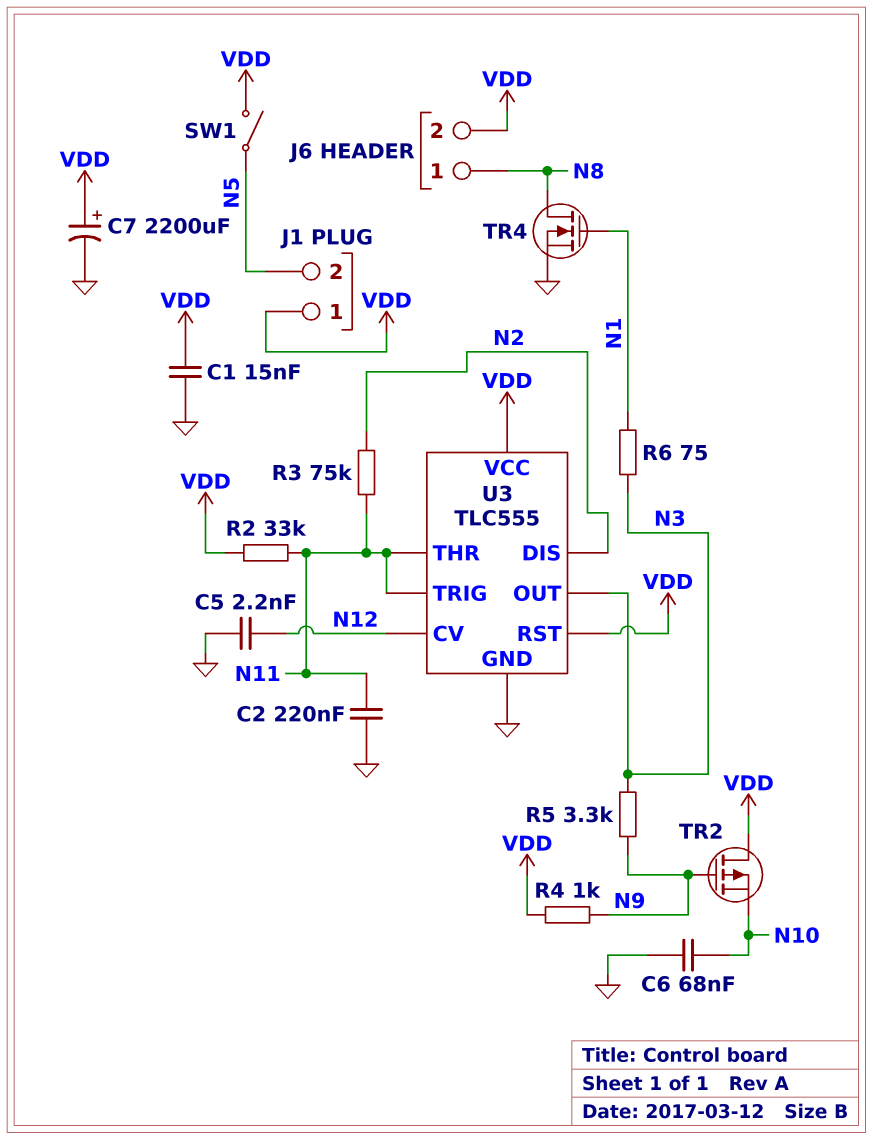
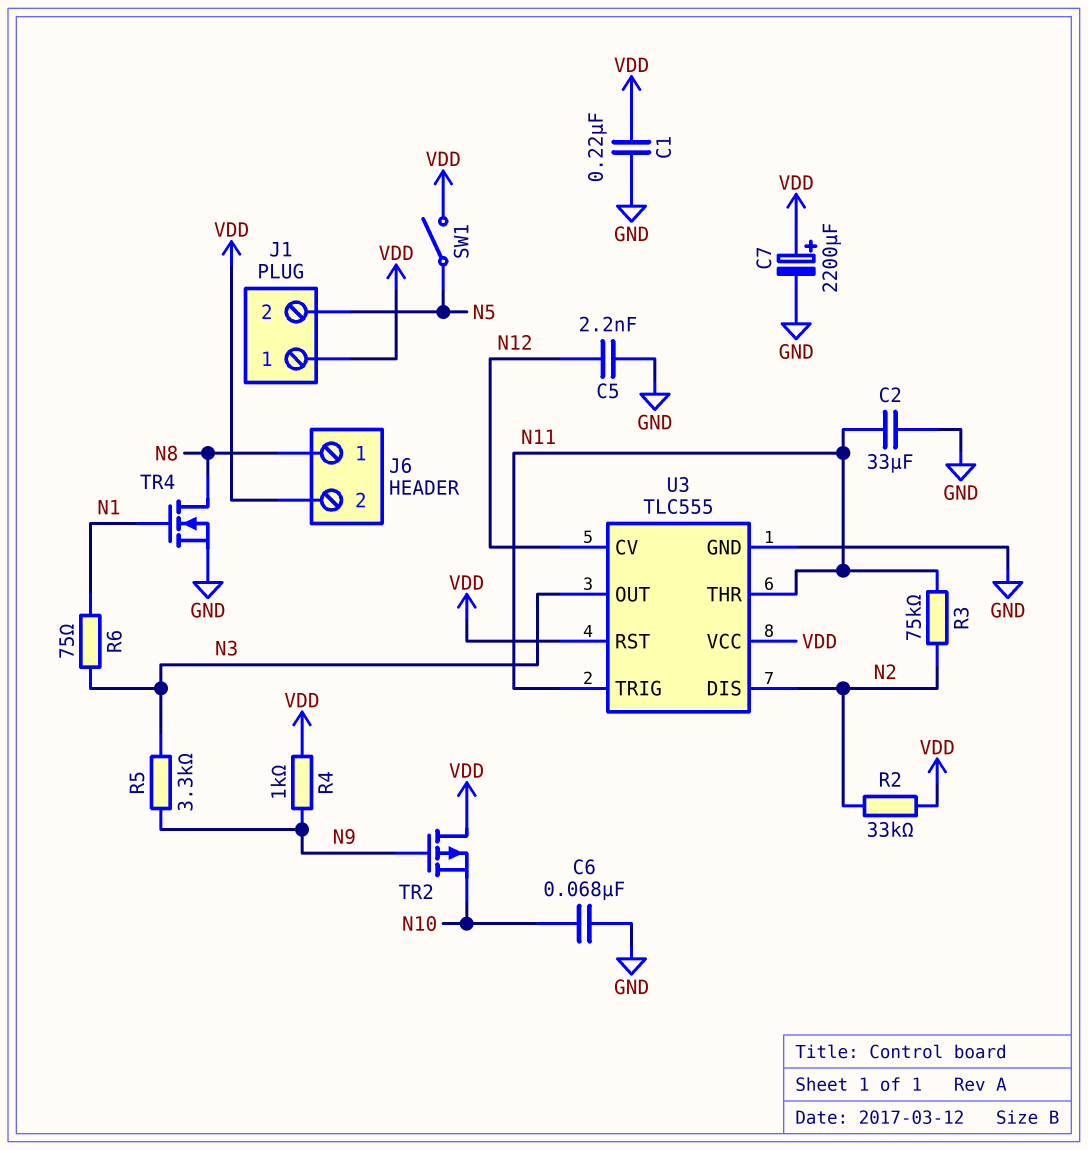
C1: 15nF (GND, VDD) -> 220nF (GND, VDD)
C2: 220nF (GND, N11) -> 33uF (GND, N11)
R2: 33k (N11, VDD) -> 33k (N2, VDD)

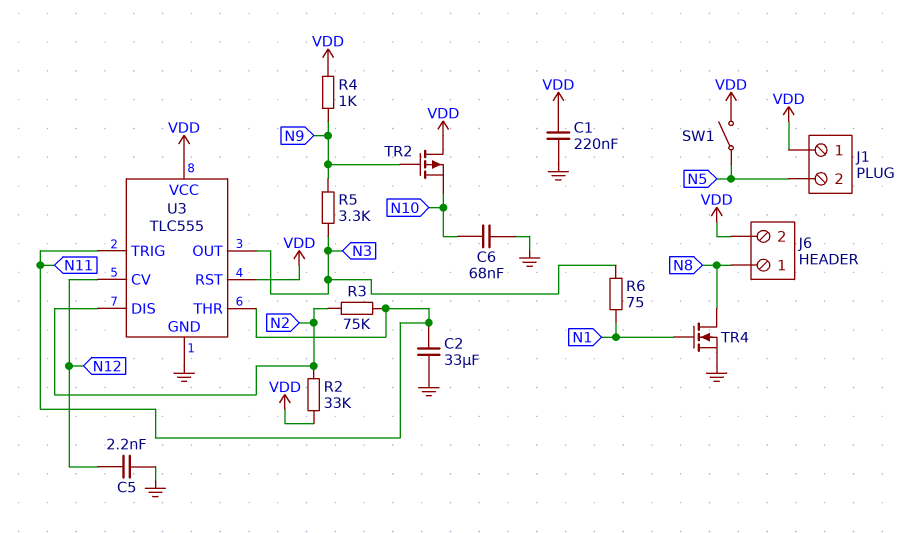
C7: 2200uF (plus VDD, minus GND) -> none

